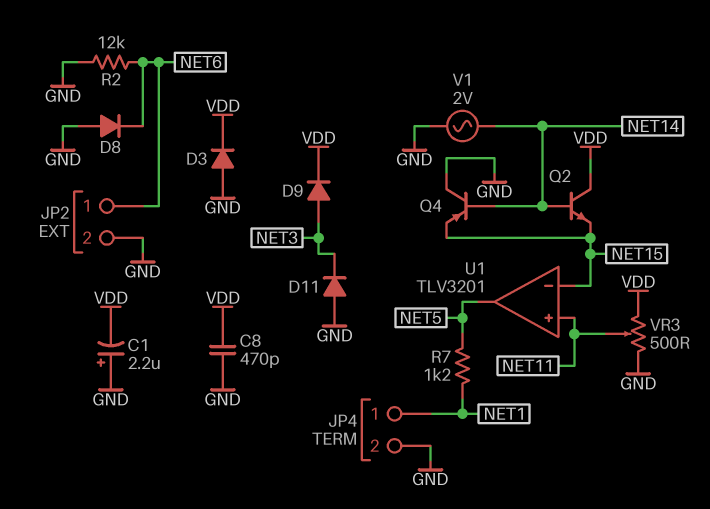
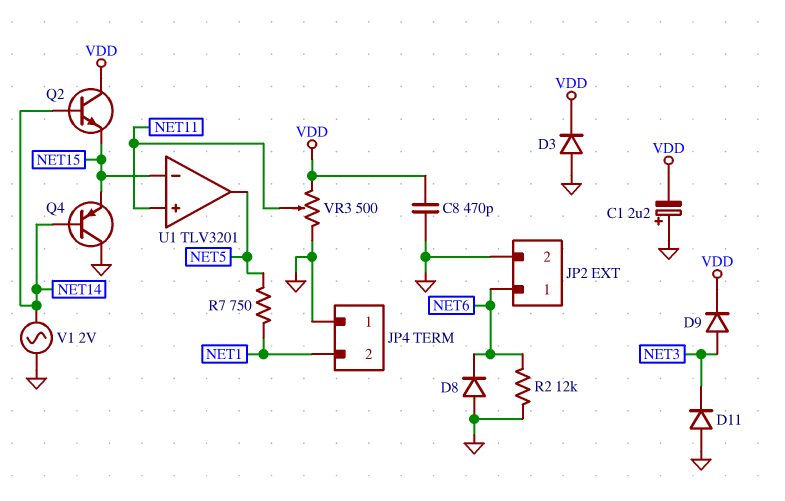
JP4 pin 1: NET1 -> GND
JP4 pin 2: GND -> NET1
R7: 1.2k (NET1, NET5) -> 750 (NET1, NET5)

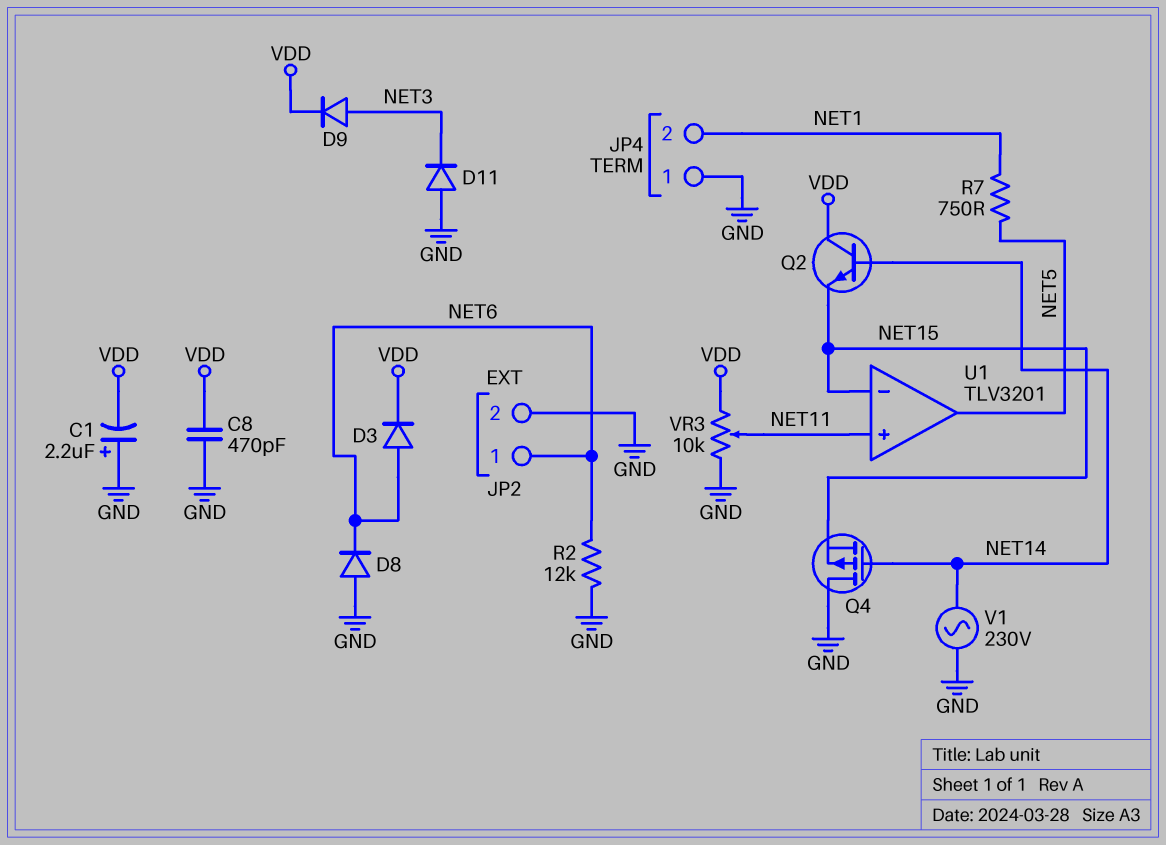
D3: diode (A GND, K VDD) -> diode (A NET6, K VDD)
Q4: PNP (B NET14, C GND, E NET15) -> PMOS (G NET14, D GND, S NET15)
V1: AC 2V (GND, NET14) -> AC 230V (GND, NET14)
VR3: 500 (GND, VDD, wiper NET11) -> 10k (GND, VDD, wiper NET11)

